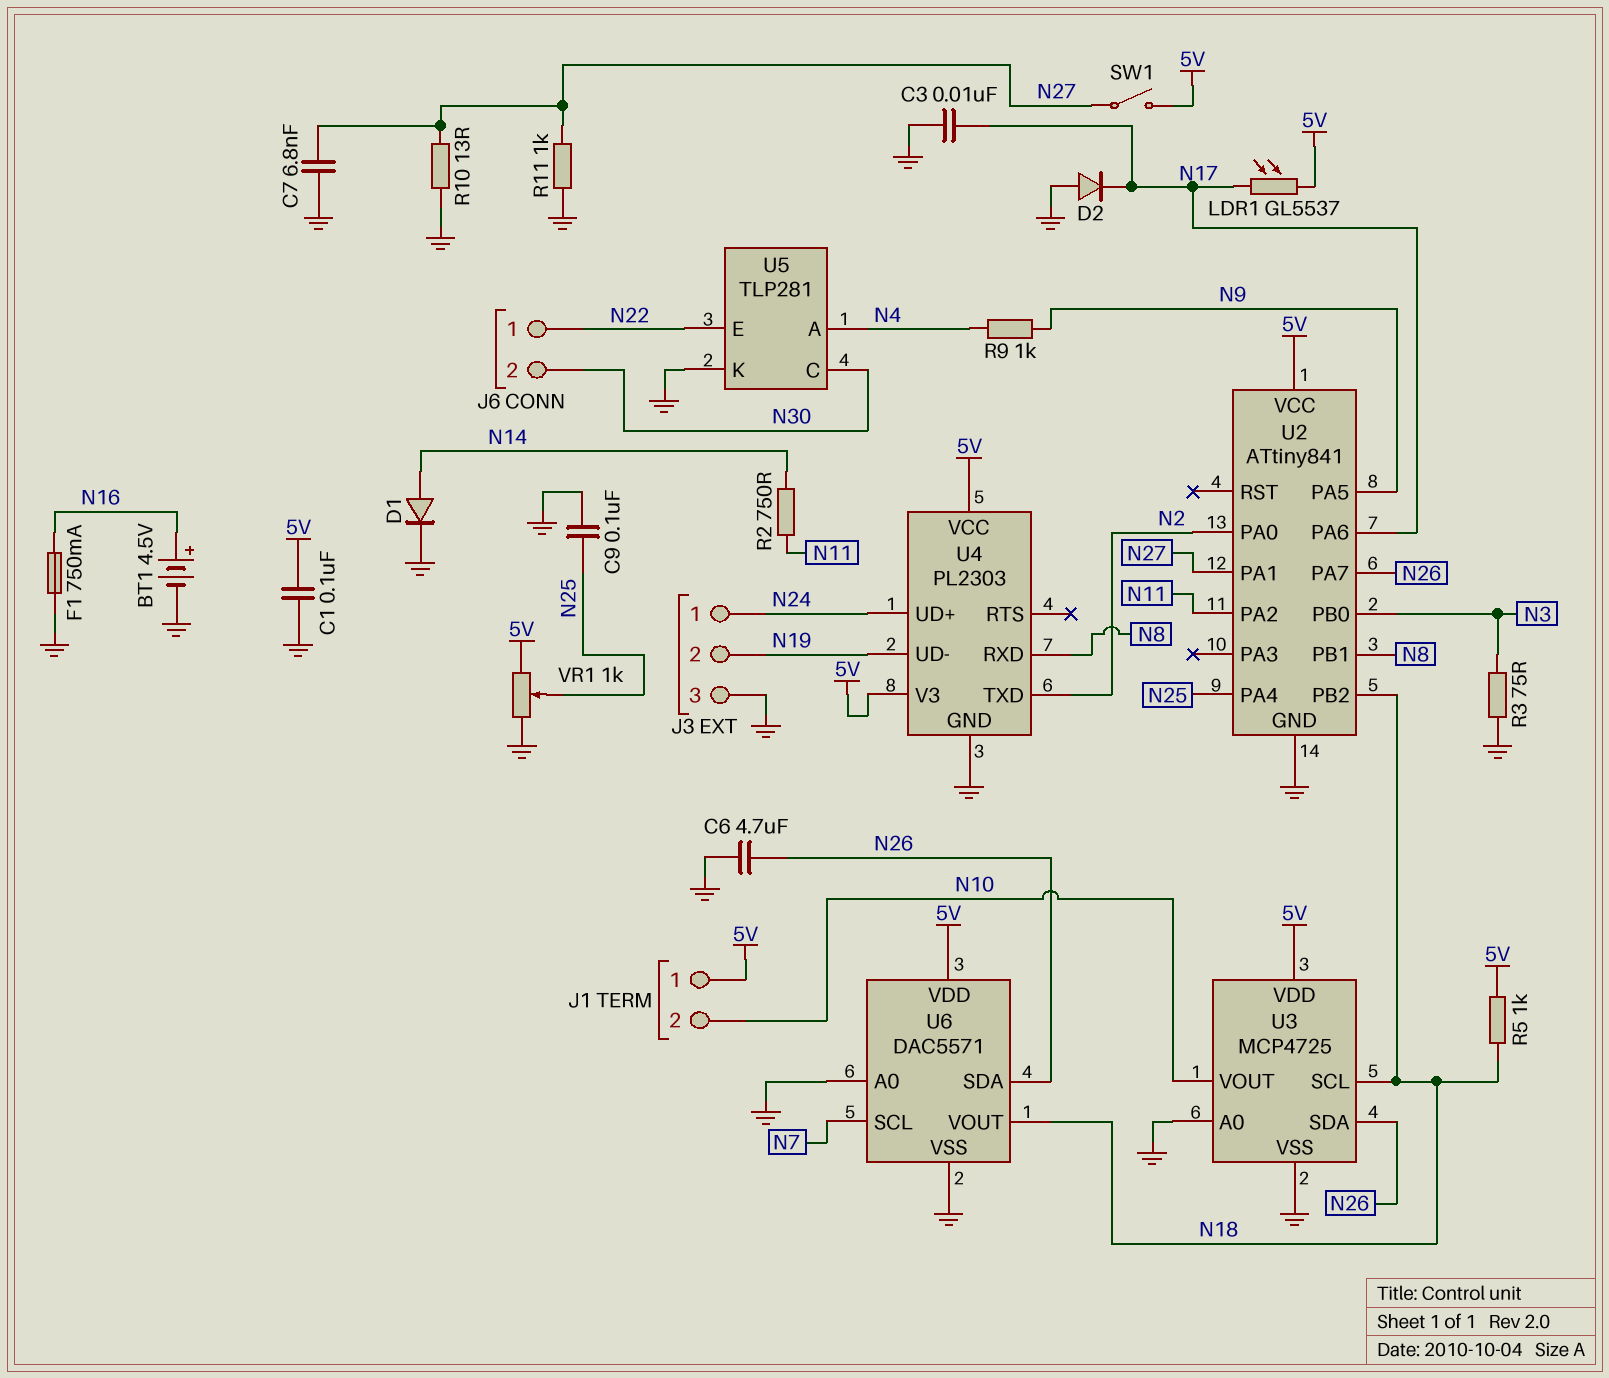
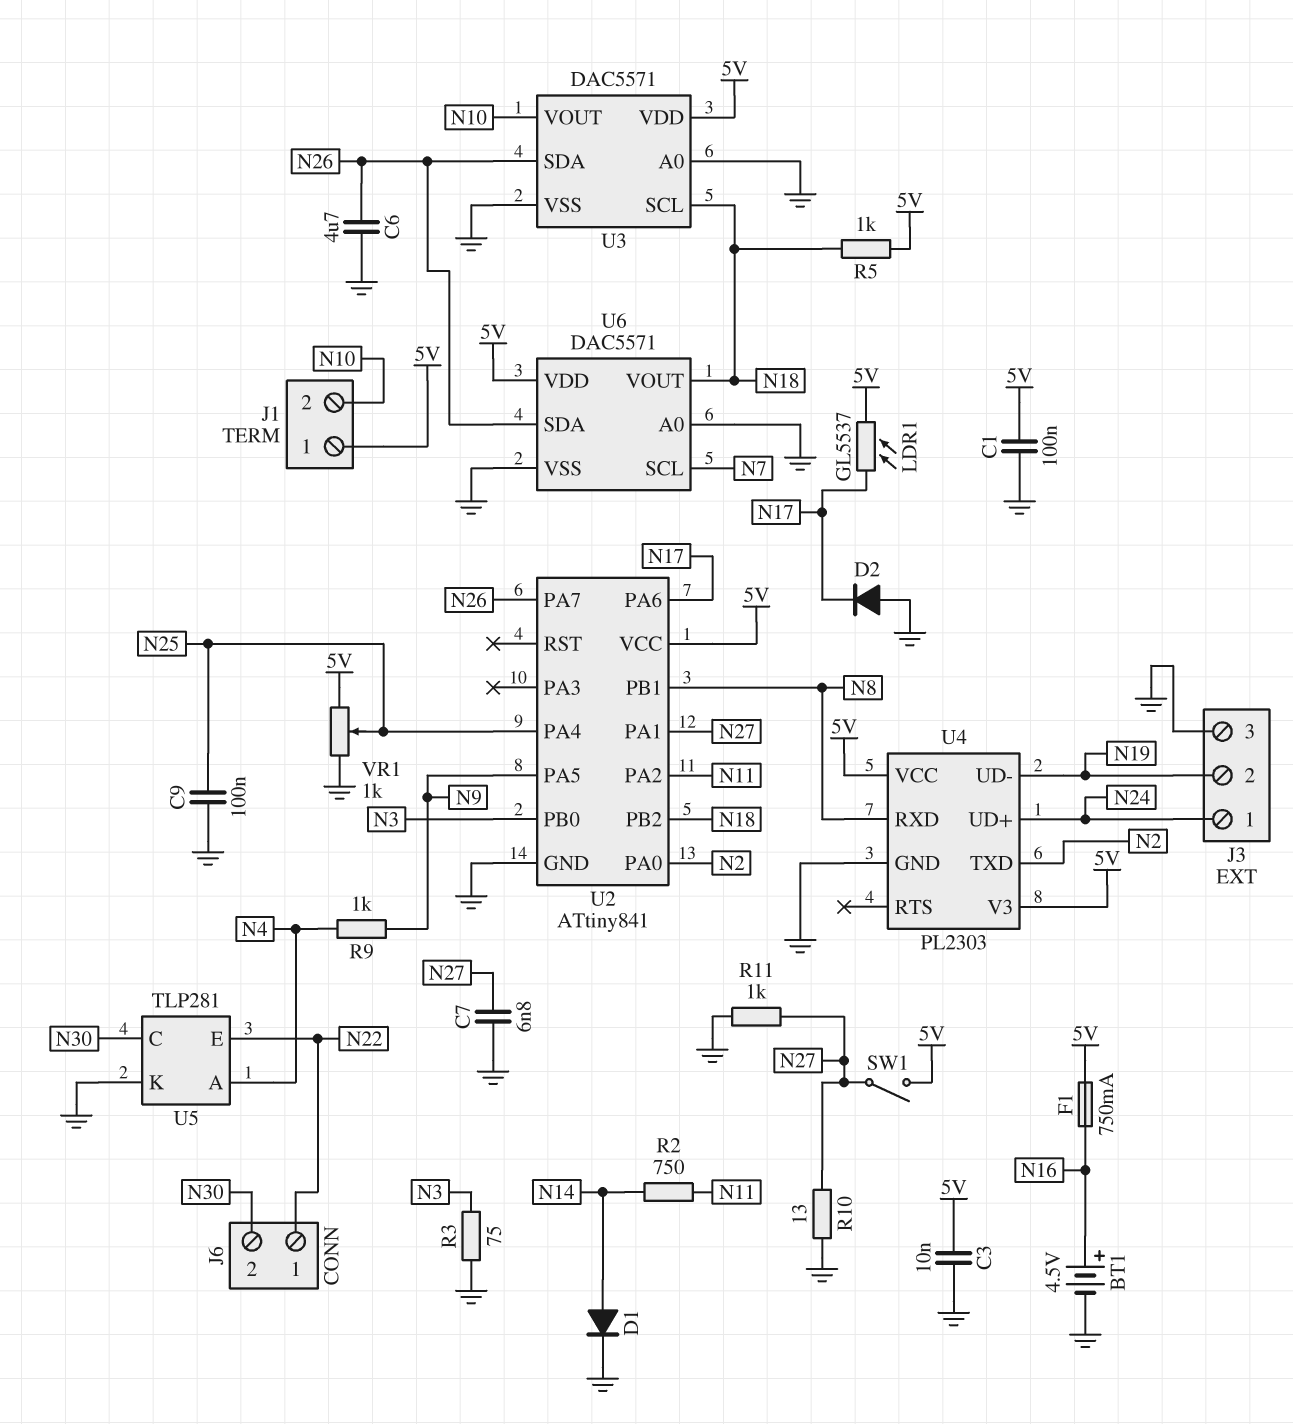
C3: 10nF (GND, N17) -> 10nF (5V, GND)
F1: 750mA (GND, N16) -> 750mA (5V, N16)
U3: MCP4725 -> DAC5571

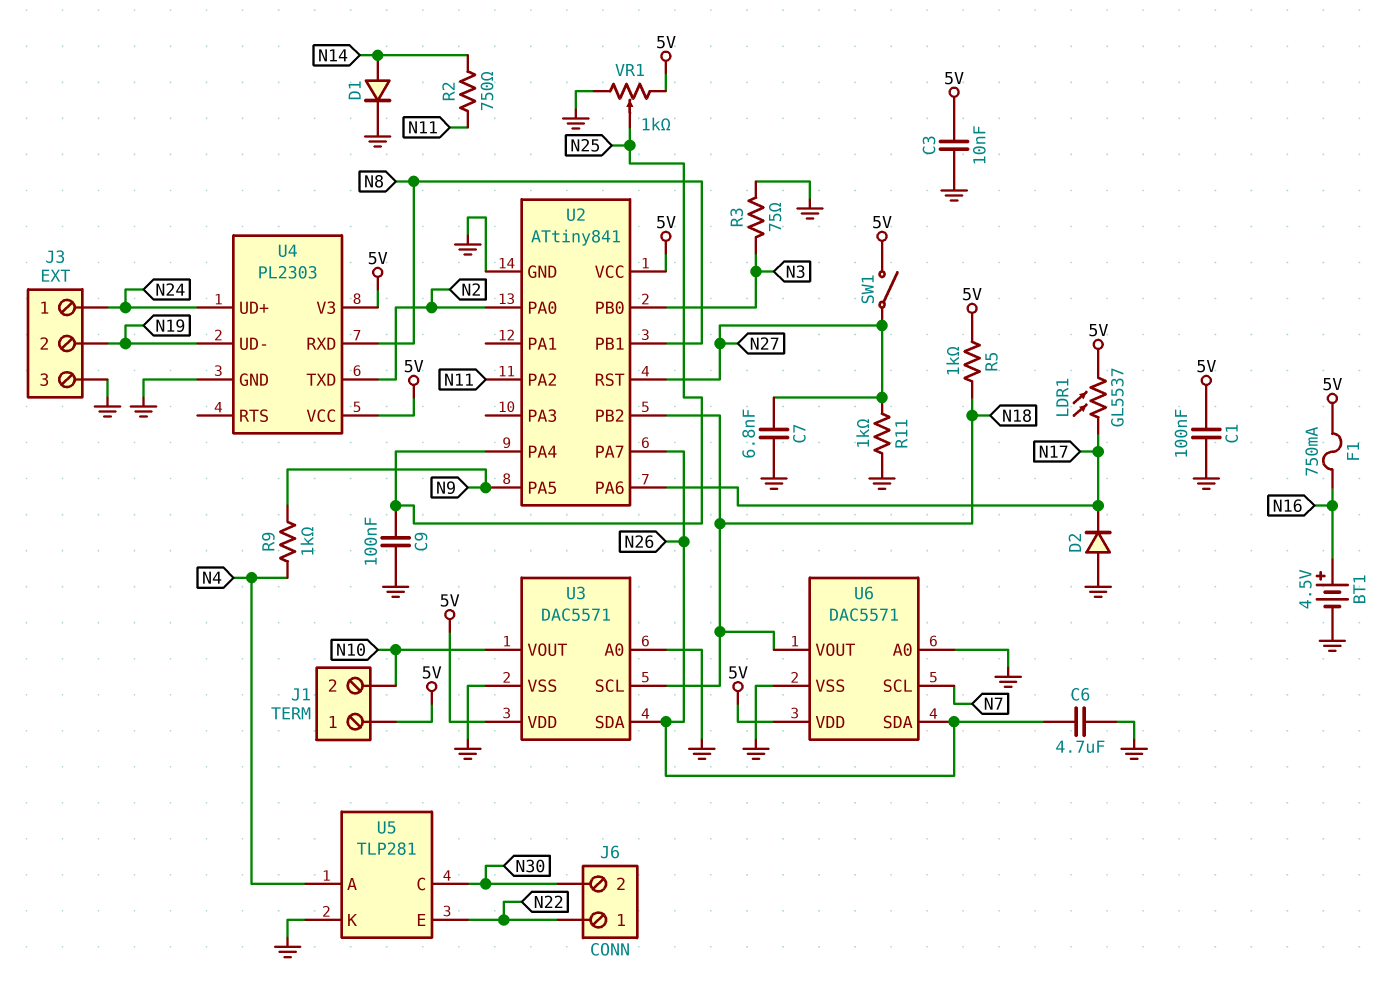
R10: 13 (GND, N27) -> none
U2 pin PA1: N27 -> none
U2 pin RST: none -> N27

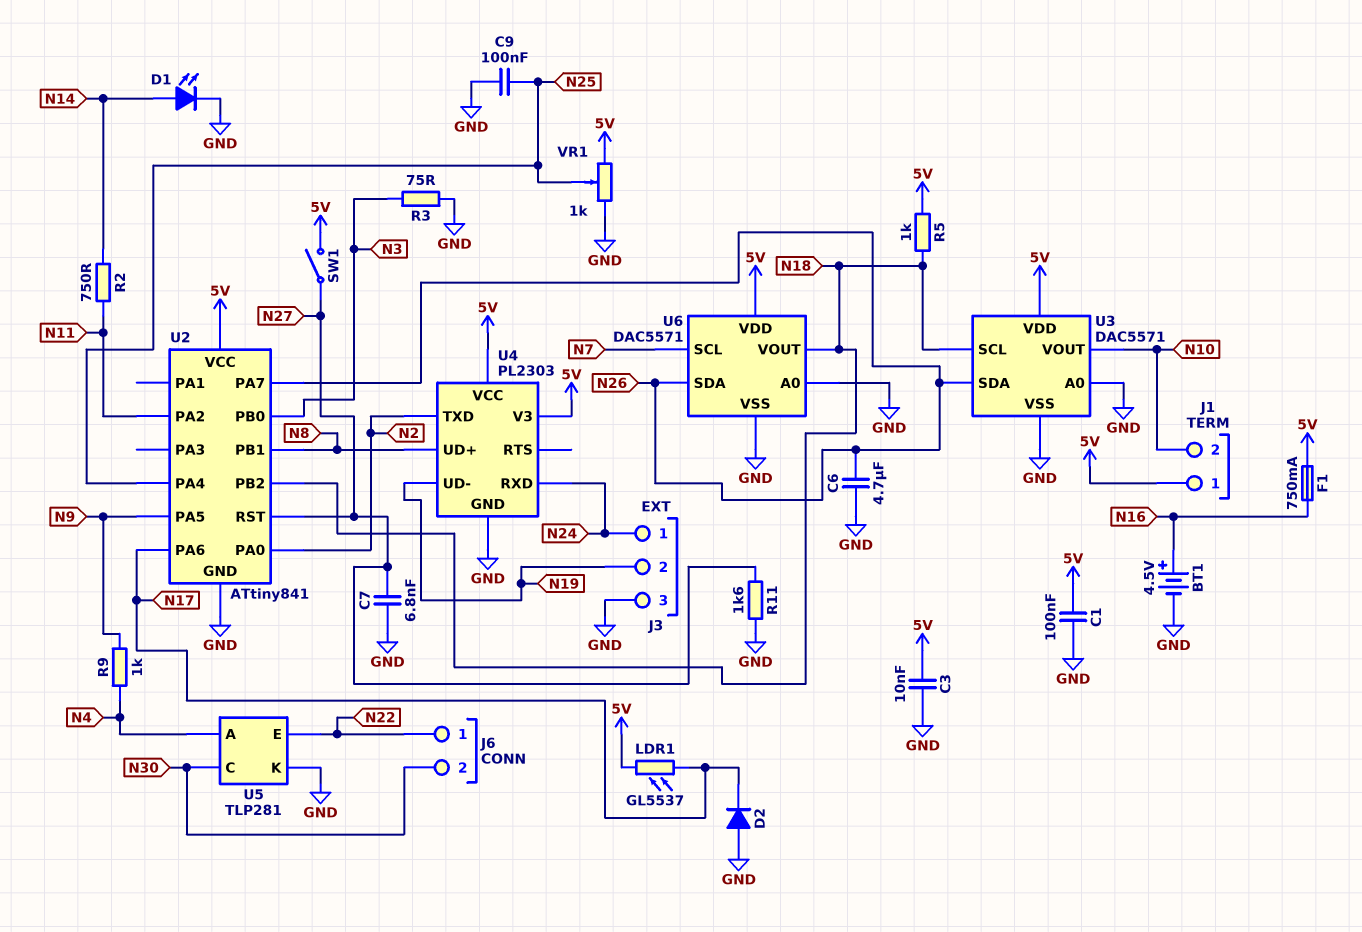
D1: diode (A N14, K GND) -> LED (A N14, K GND)
R11: 1k (GND, N27) -> 1.6k (GND, N27)
U4 pin RXD: N8 -> N24
U4 pin UD+: N24 -> N8

